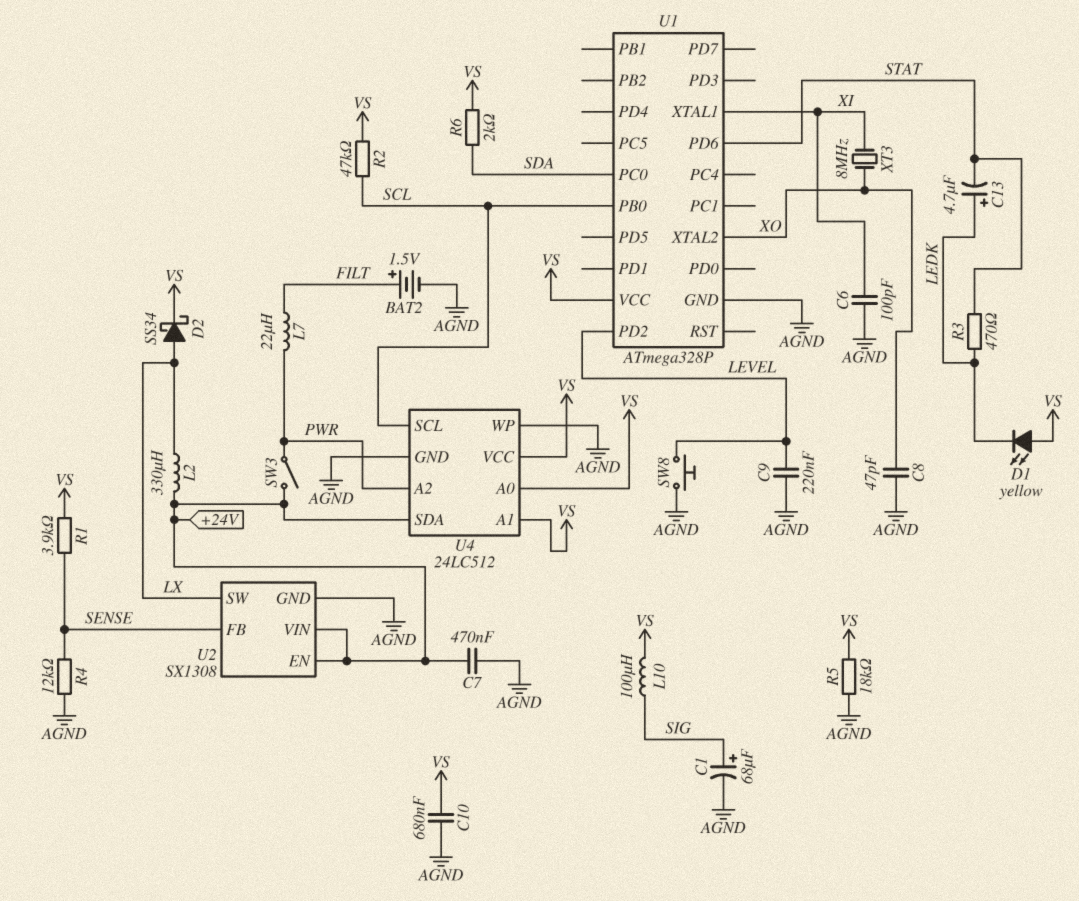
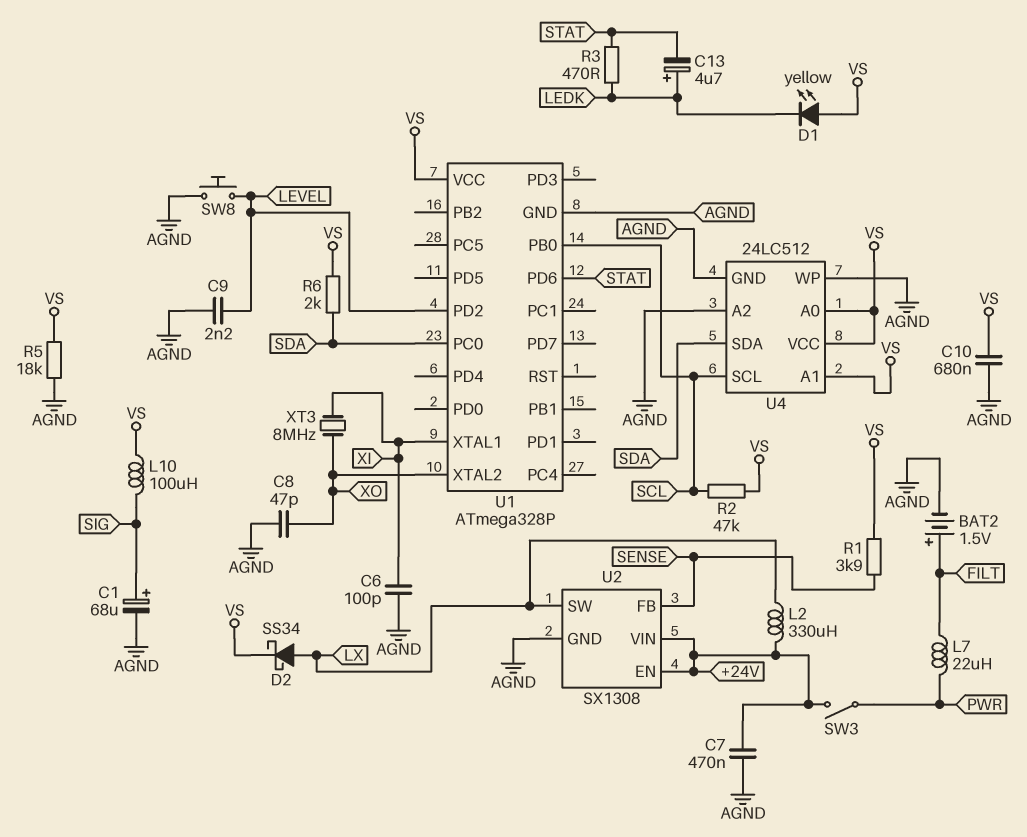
C9: 220nF (AGND, LEVEL) -> 2.2nF (AGND, LEVEL)
R4: 12k (AGND, SENSE) -> none
U4 pin A2: PWR -> AGND
U4 pin SDA: +24V -> SDA

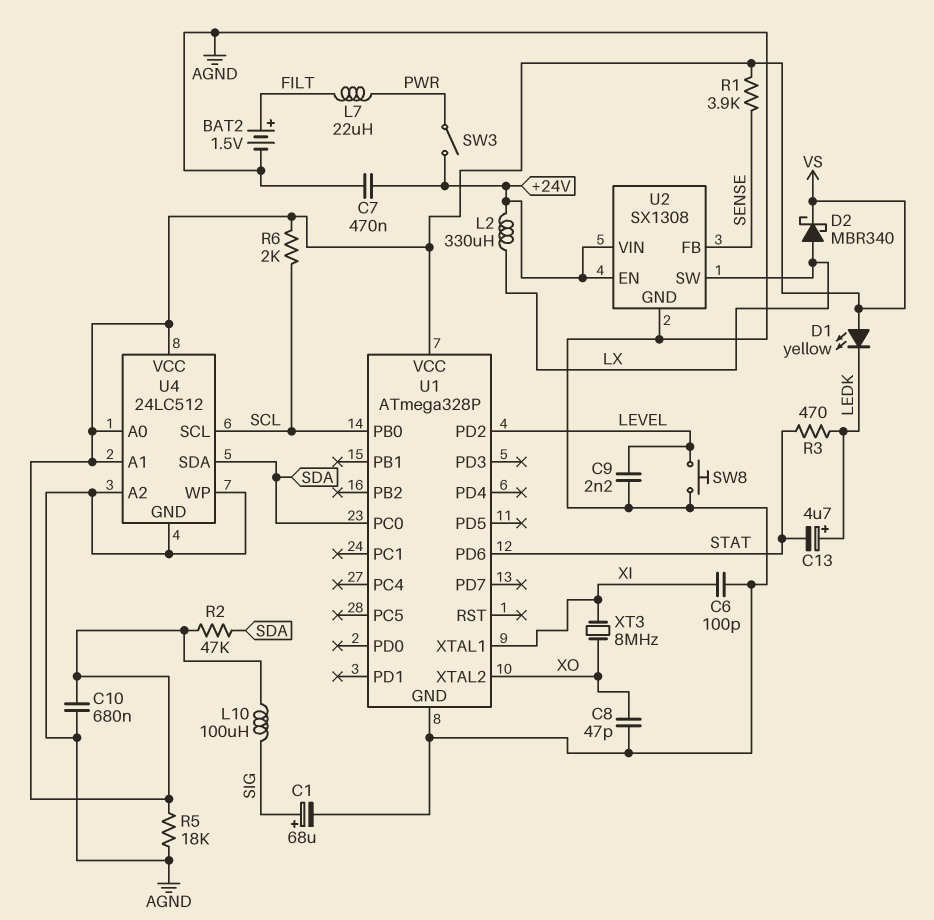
D2: schottky SS34 (A LX, K VS) -> schottky MBR340 (A LX, K VS)
R2: 47k (SCL, VS) -> 47k (SDA, VS)
R6: 2k (SDA, VS) -> 2k (SCL, VS)

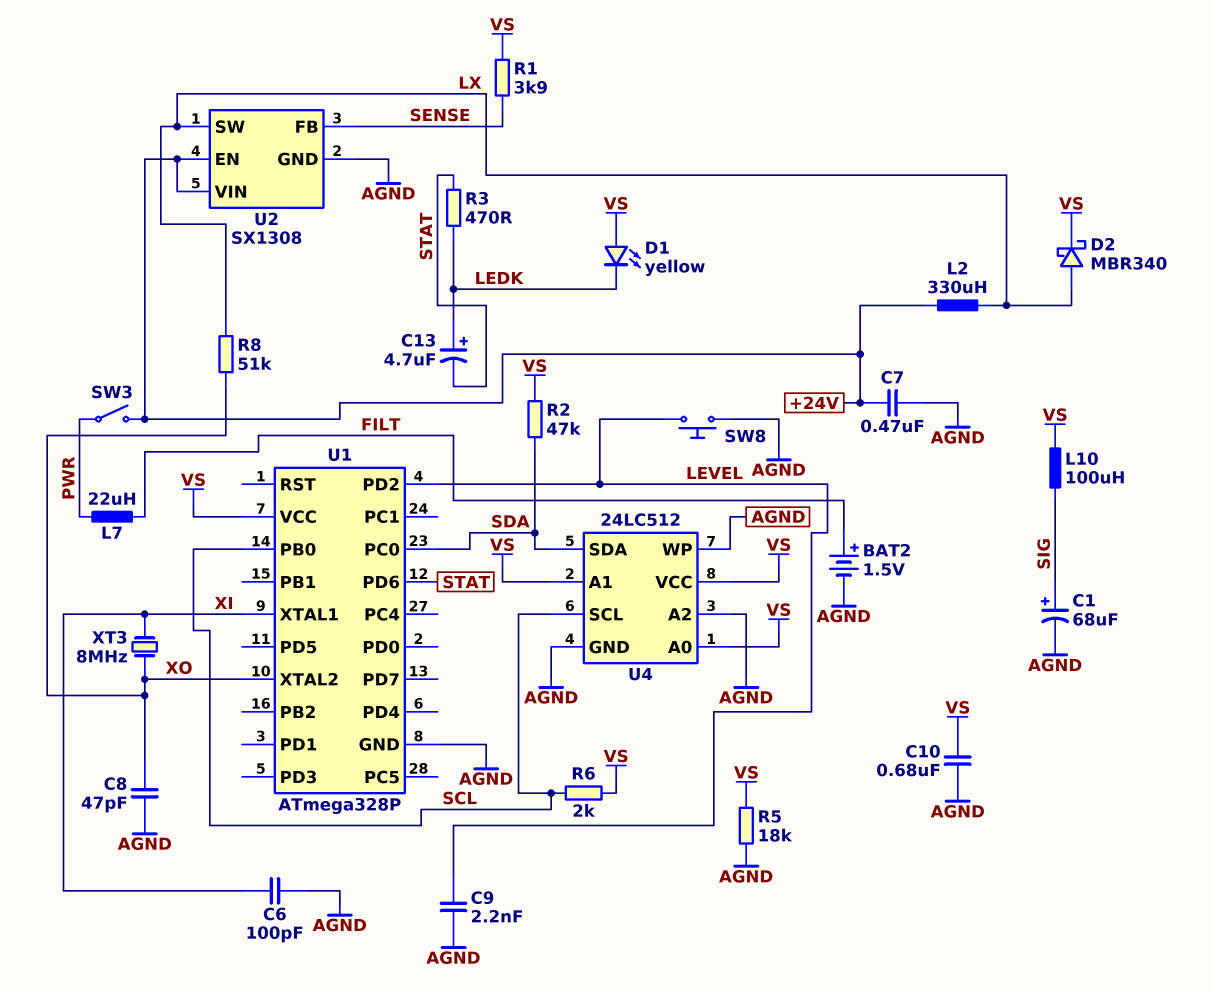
R8: none -> 51k (LX, XO)

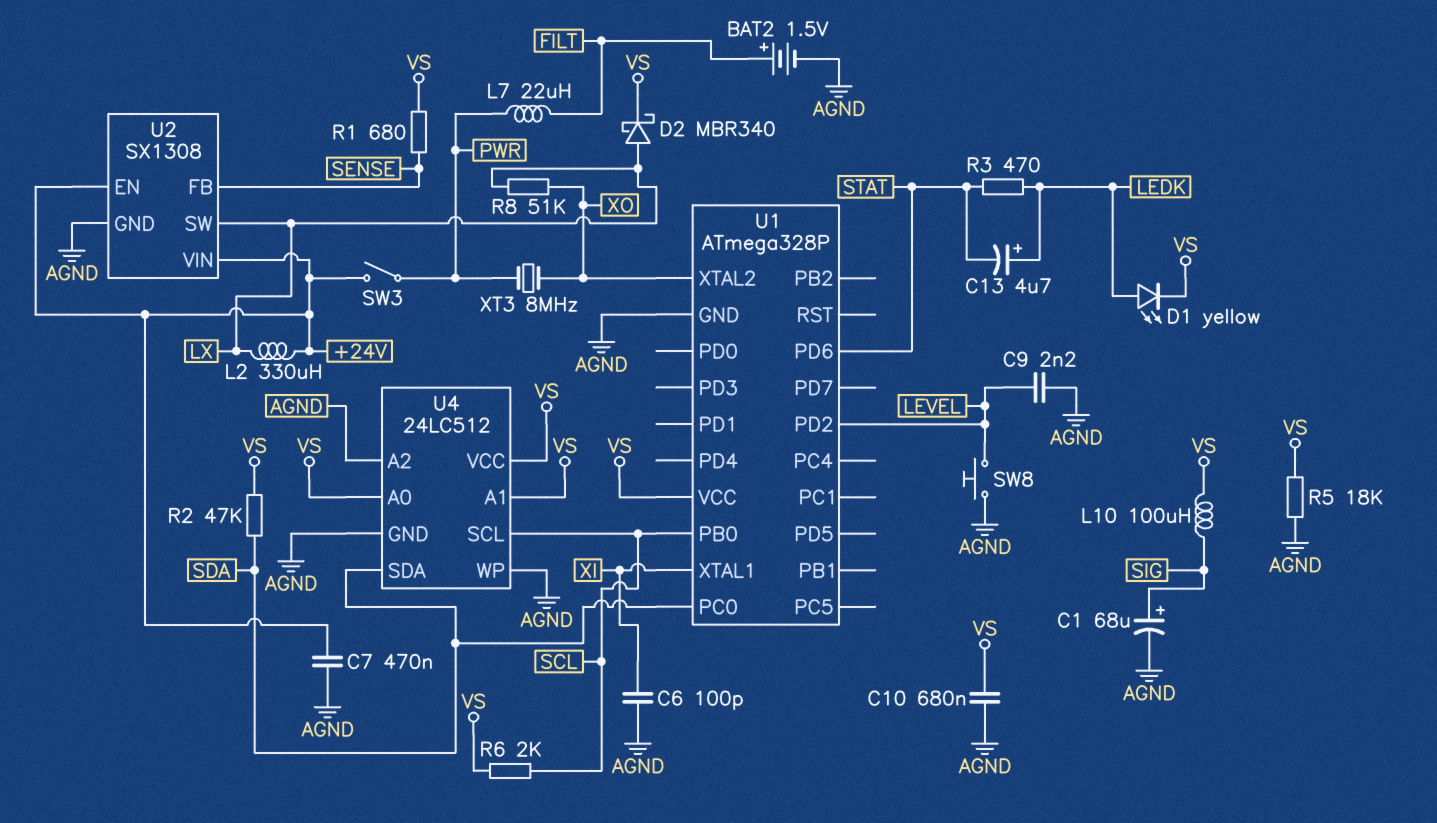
C8: 47pF (AGND, XO) -> none
D1: LED yellow (A VS, K LEDK) -> LED yellow (A LEDK, K VS)
R1: 3.9k (SENSE, VS) -> 680 (SENSE, VS)
XT3: 8MHz (XI, XO) -> 8MHz (PWR, XO)

